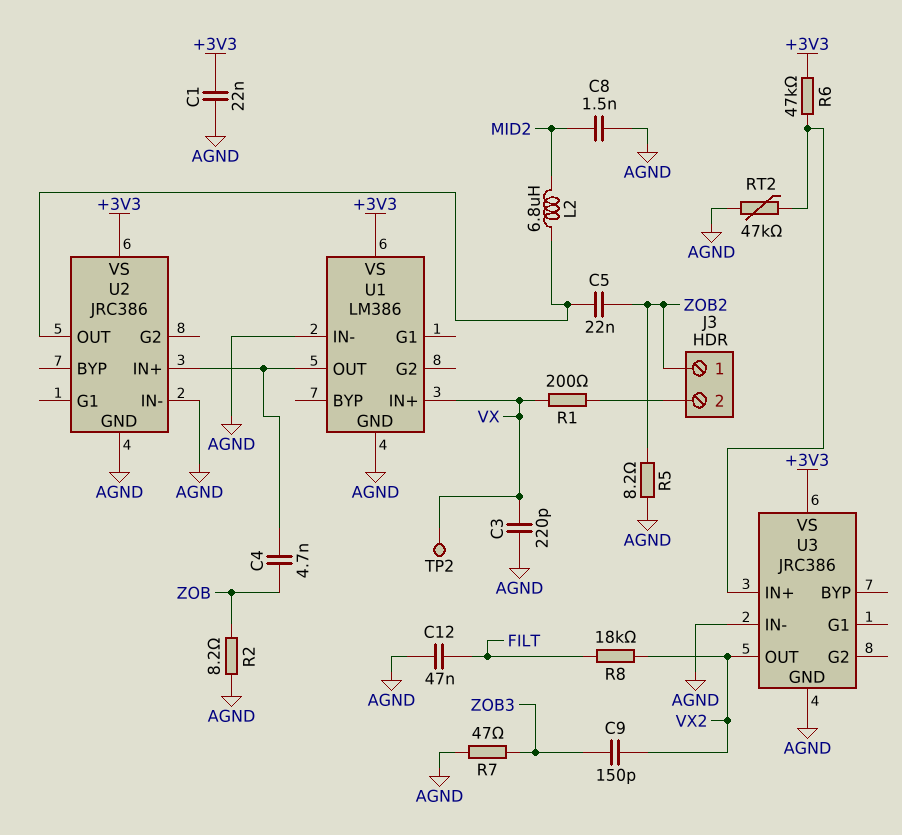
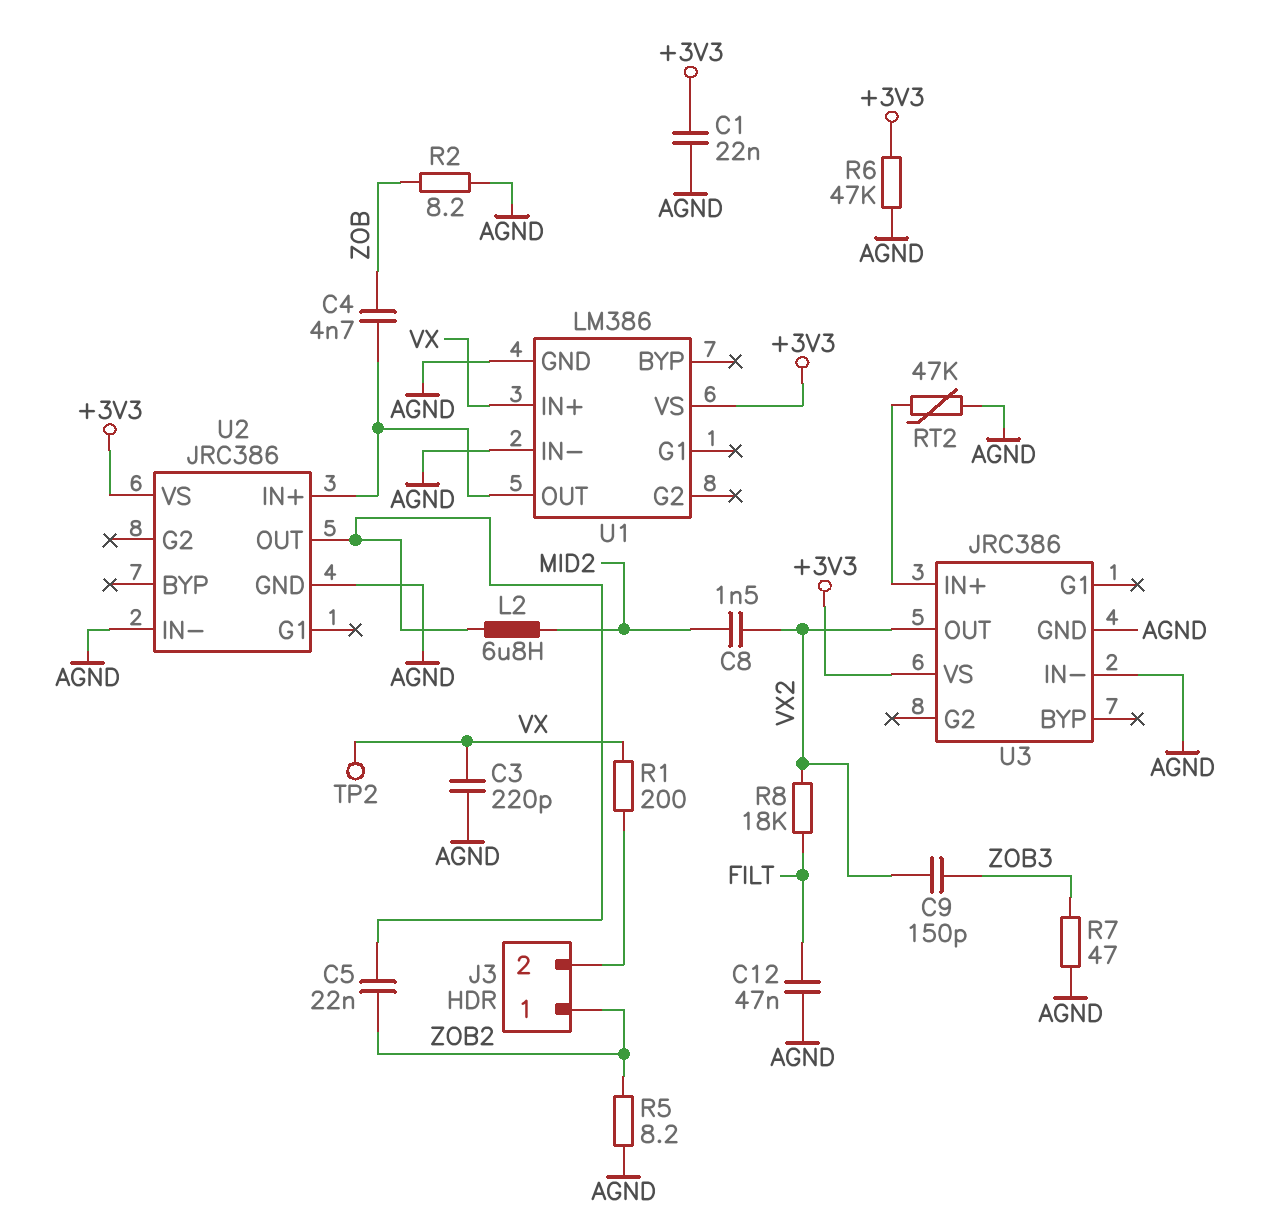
C8: 1.5nF (AGND, MID2) -> 1.5nF (MID2, VX2)
R6: 47k (+3V3, U3/IN+) -> 47k (+3V3, AGND)

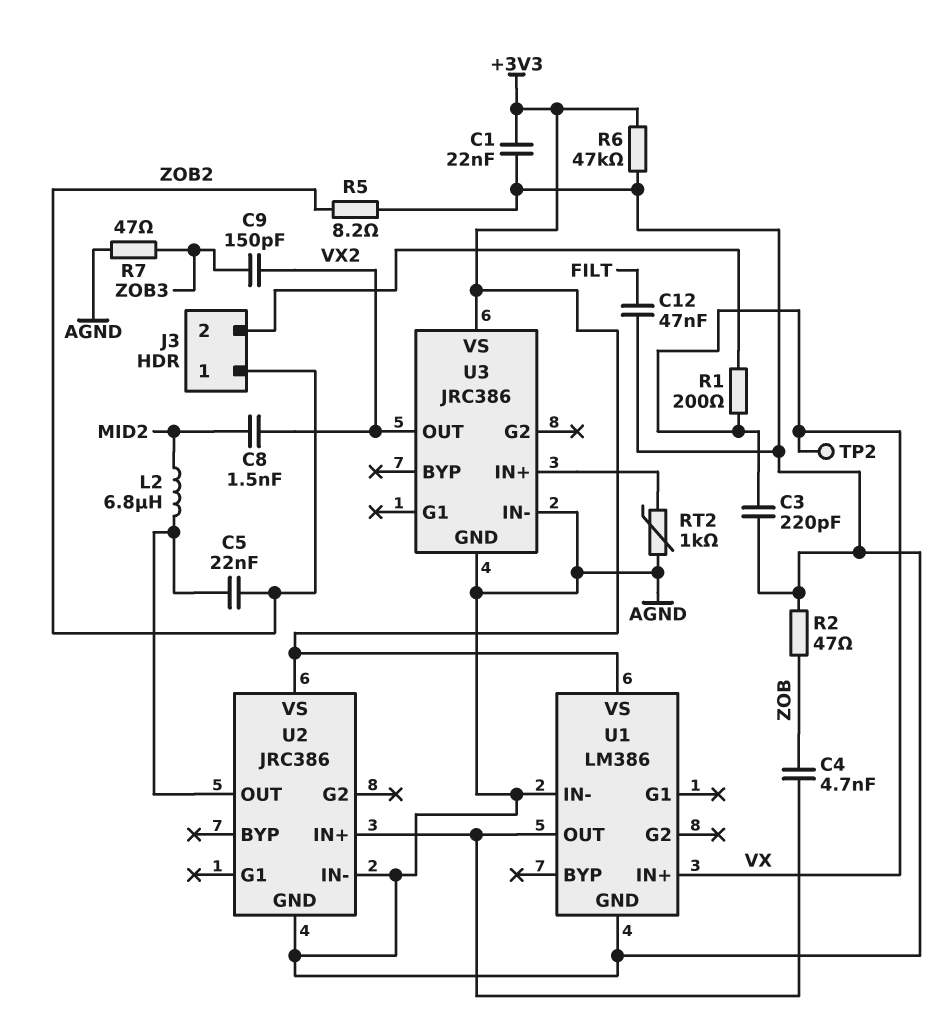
R2: 8.2 (AGND, ZOB) -> 47 (AGND, ZOB)
R8: 18k (FILT, VX2) -> none
RT2: 47k (AGND, U3/IN+) -> 1k (AGND, U3/IN+)

